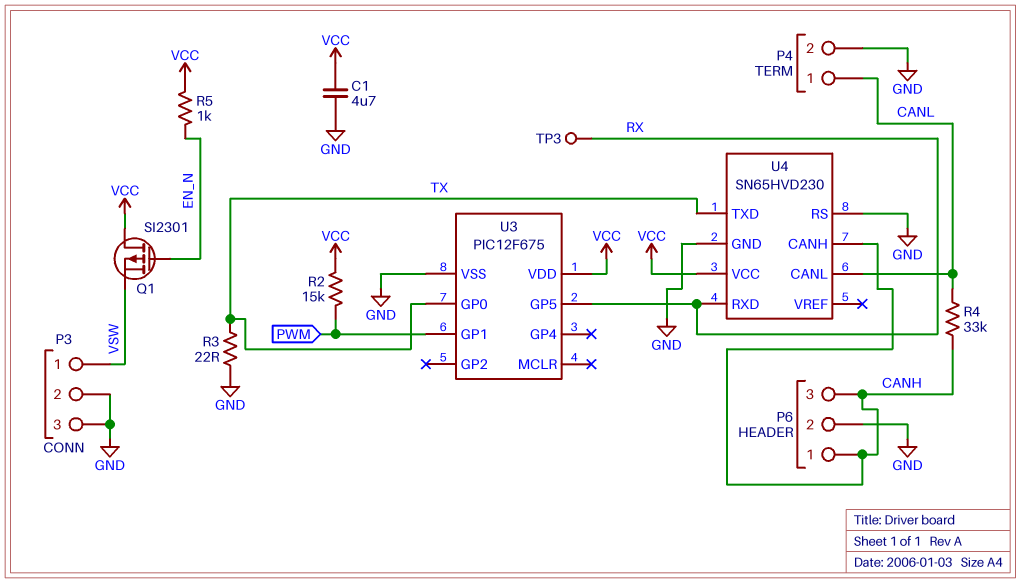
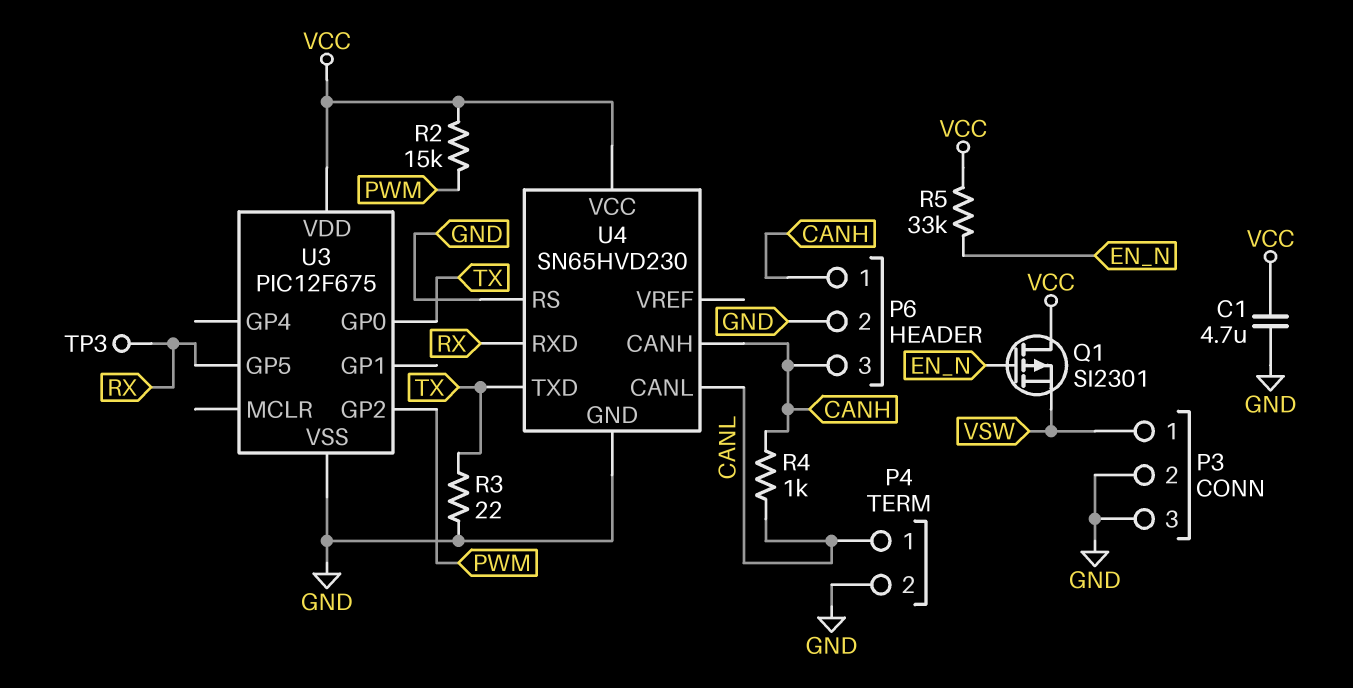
R4: 33k (CANH, CANL) -> 1k (CANH, CANL)
R5: 1k (EN_N, VCC) -> 33k (EN_N, VCC)
U3 pin GP1: PWM -> none
U3 pin GP2: none -> PWM

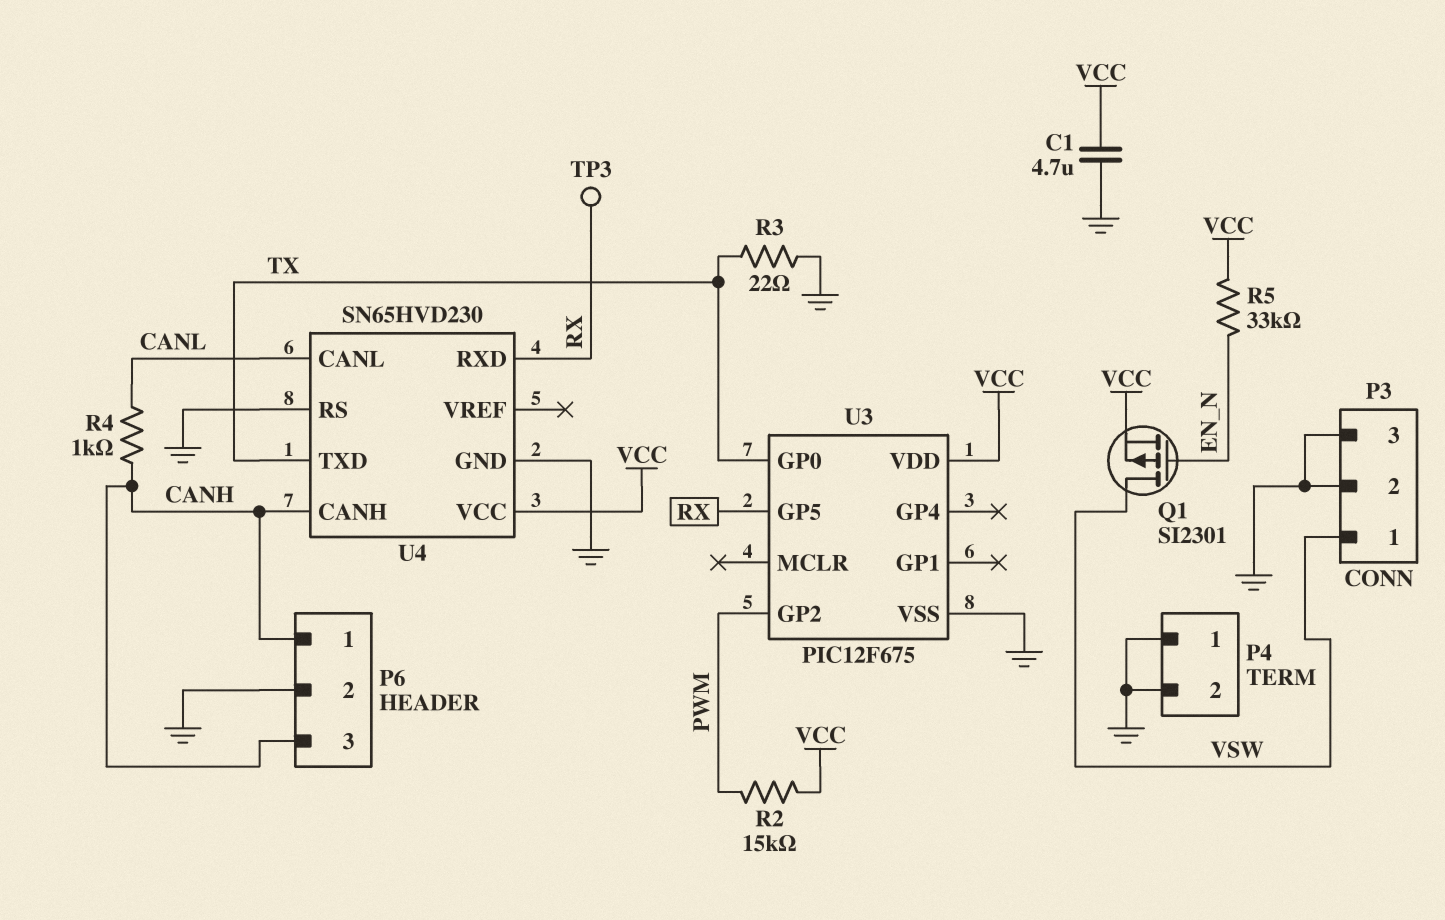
P4 pin 1: CANL -> GND
Q1: PMOS SI2301 (G EN_N, D VCC, S VSW) -> PMOS SI2301 (G EN_N, D VSW, S VCC)

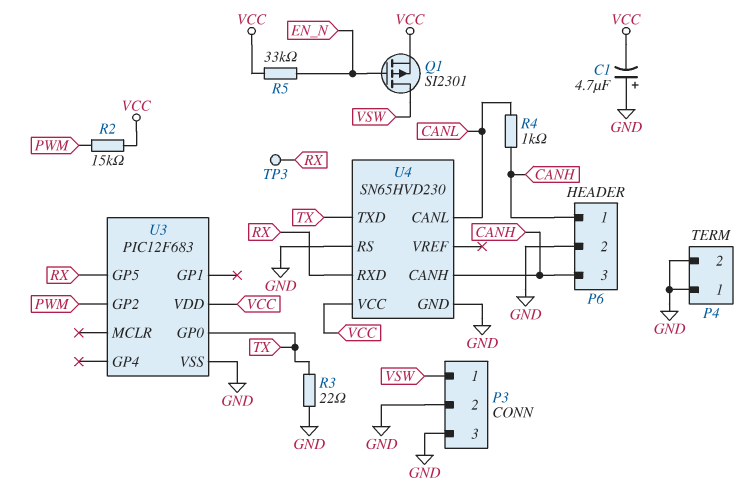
C1: 4.7uF (GND, VCC) -> 4.7uF (plus GND, minus VCC)
U3: PIC12F675 -> PIC12F683

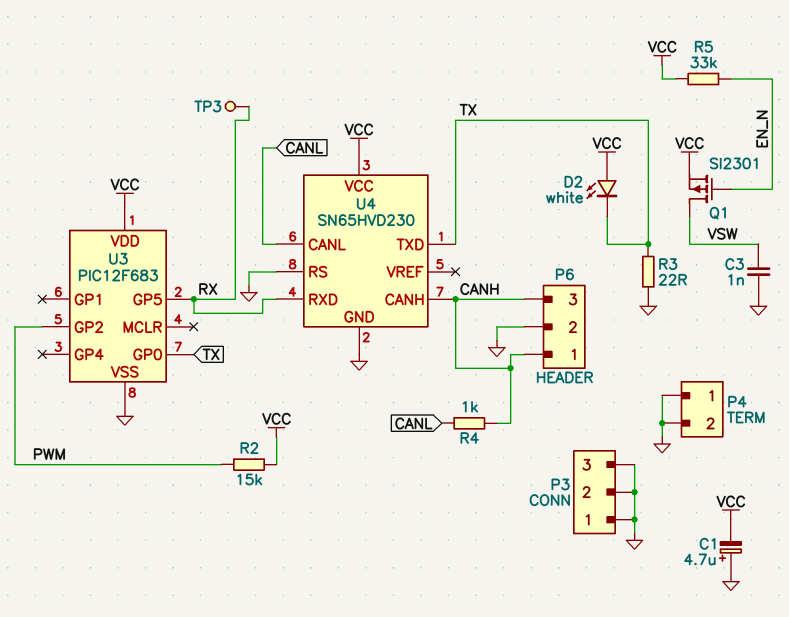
C3: none -> 1nF (GND, VSW)
D2: none -> LED white (A VCC, K TX)
P3 pin 1: VSW -> GND

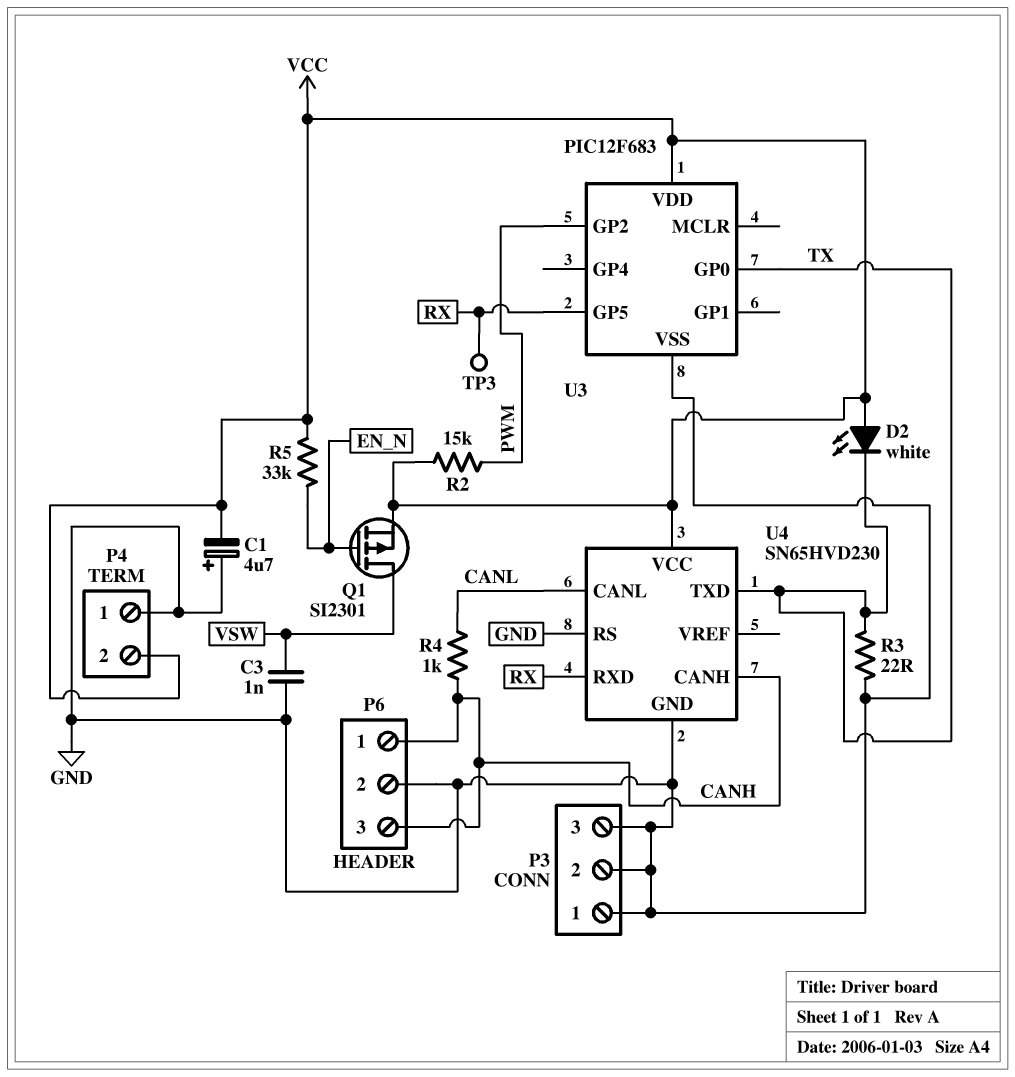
P4 pin 2: GND -> VCC

